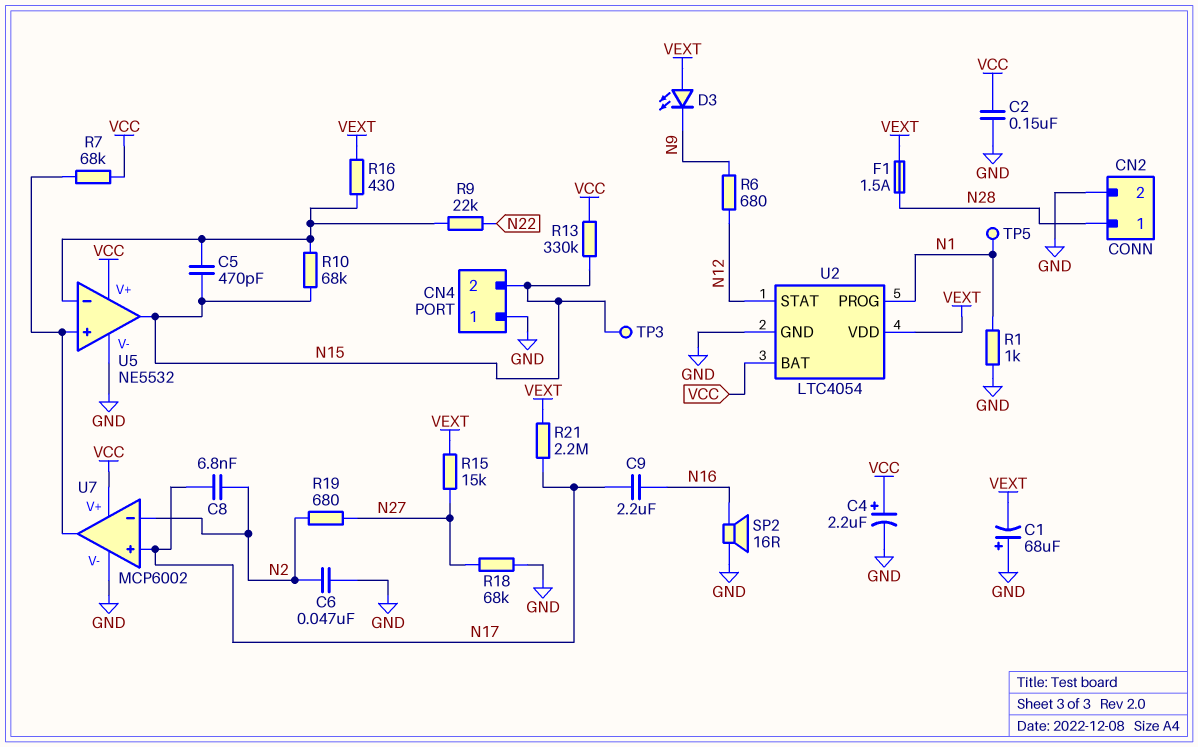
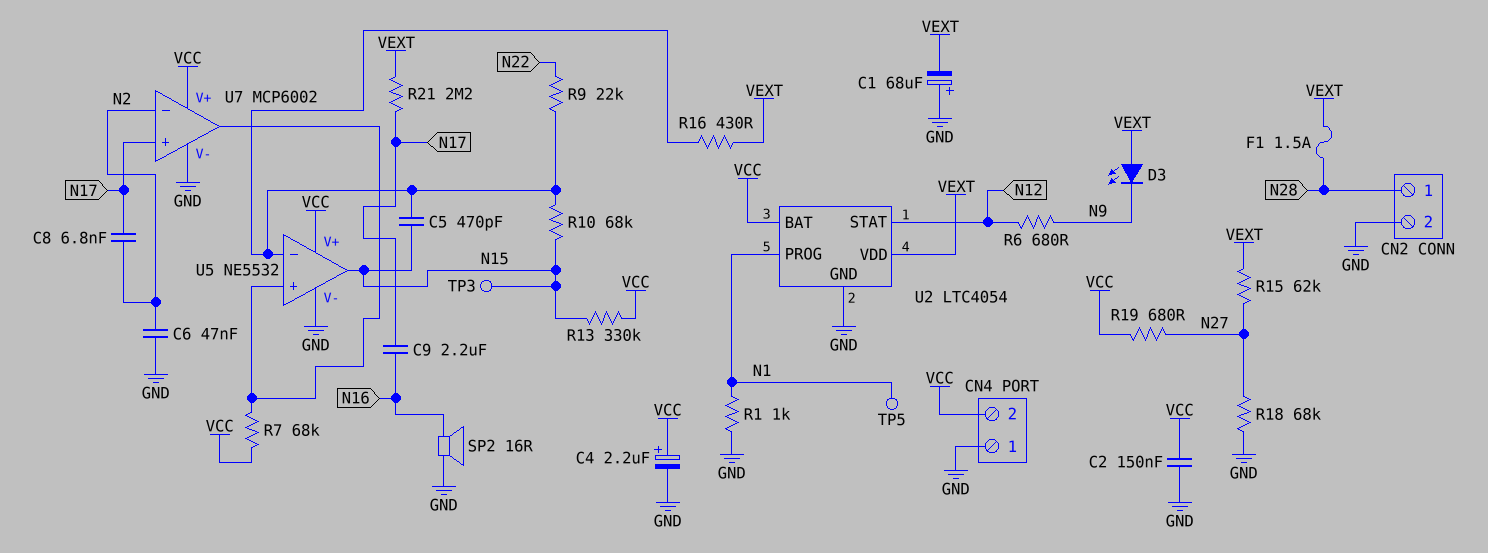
CN4 pin 2: N15 -> VCC
R15: 15k (N27, VEXT) -> 62k (N27, VEXT)
R19: 680 (N2, N27) -> 680 (N27, VCC)

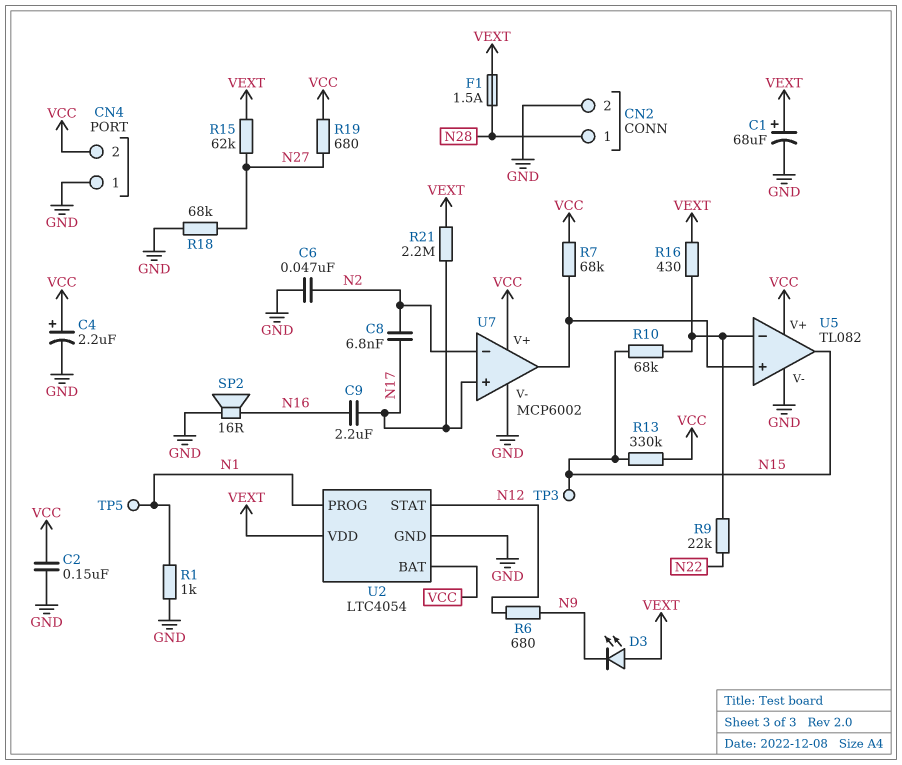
C1: 68uF (plus GND, minus VEXT) -> 68uF (plus VEXT, minus GND)
C5: 470pF (N15, U5/in-) -> none
U5: NE5532 -> TL082

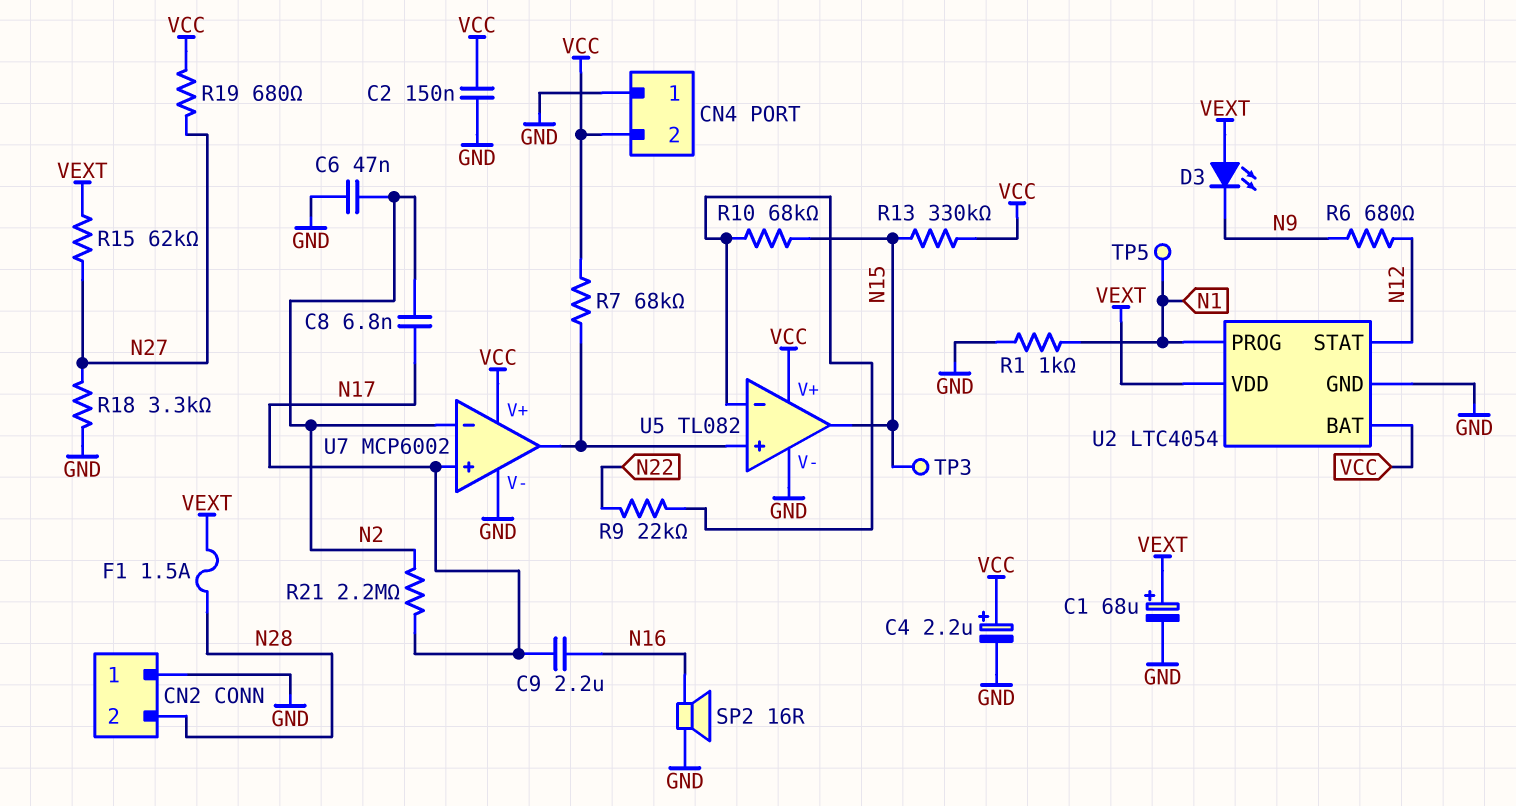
CN2 pin 1: N28 -> GND
CN2 pin 2: GND -> N28
R16: 430 (U5/in-, VEXT) -> none
R18: 68k (GND, N27) -> 3.3k (GND, N27)
R21: 2.2M (N17, VEXT) -> 2.2M (N2, N17)

